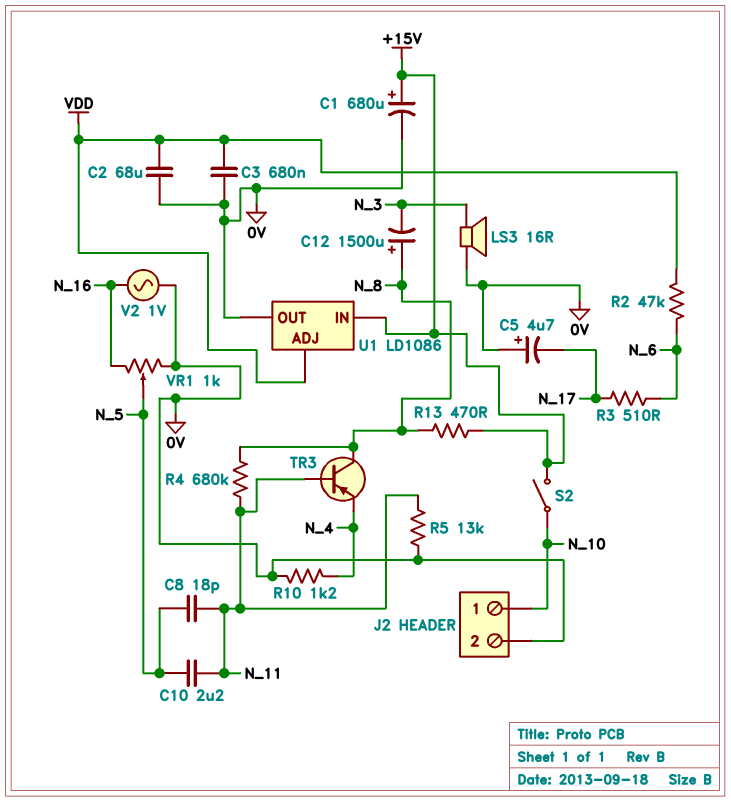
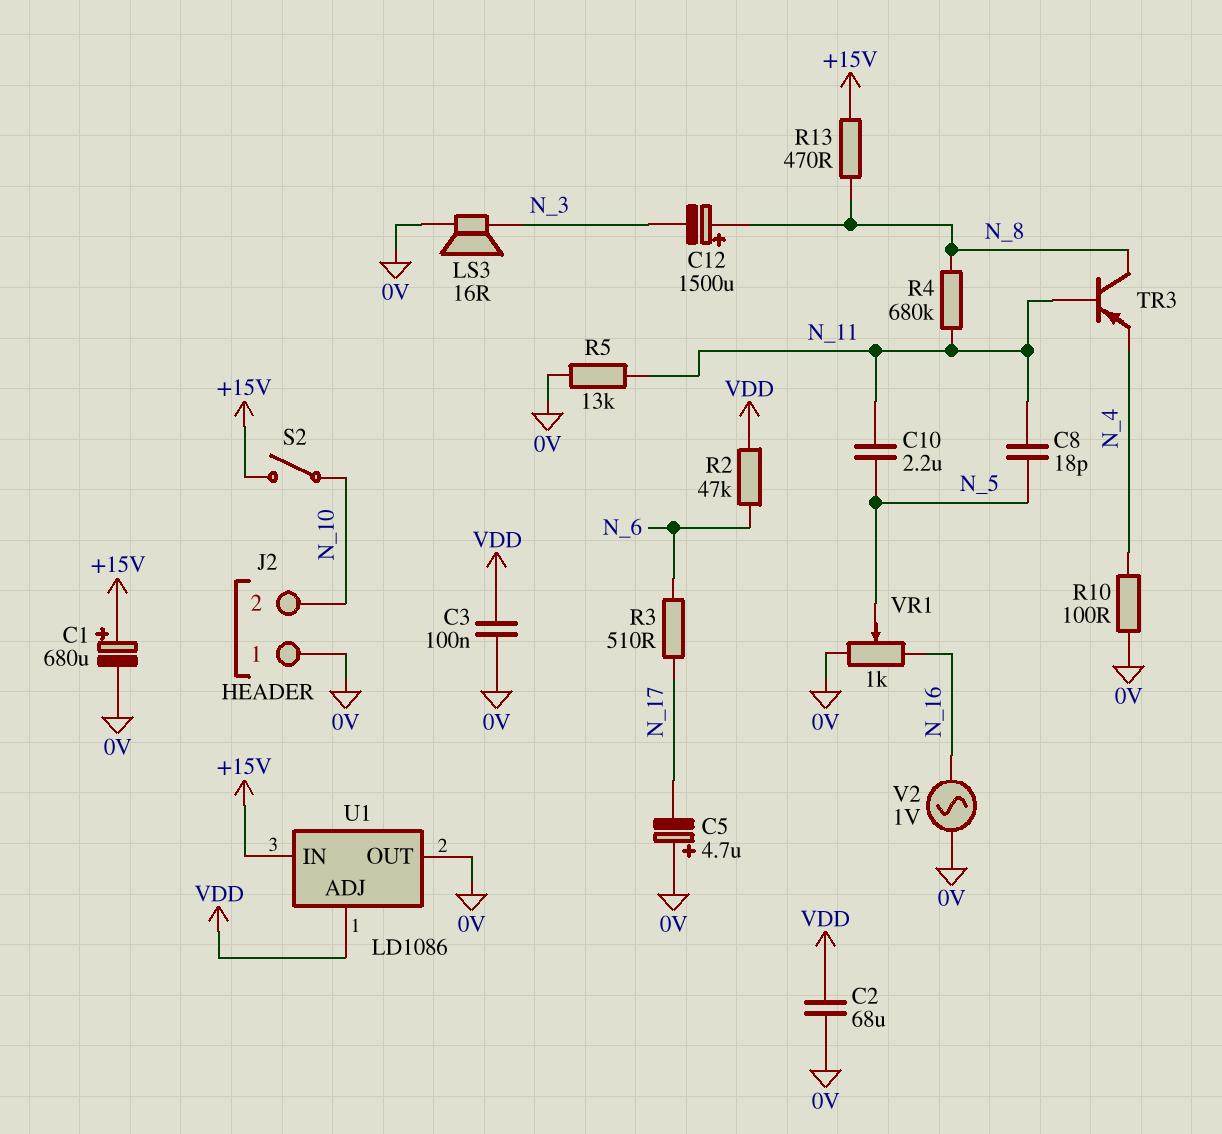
C3: 680nF (0V, VDD) -> 100nF (0V, VDD)
J2 pin 1: N_10 -> 0V
J2 pin 2: 0V -> N_10
R10: 1.2k (0V, N_4) -> 100 (0V, N_4)

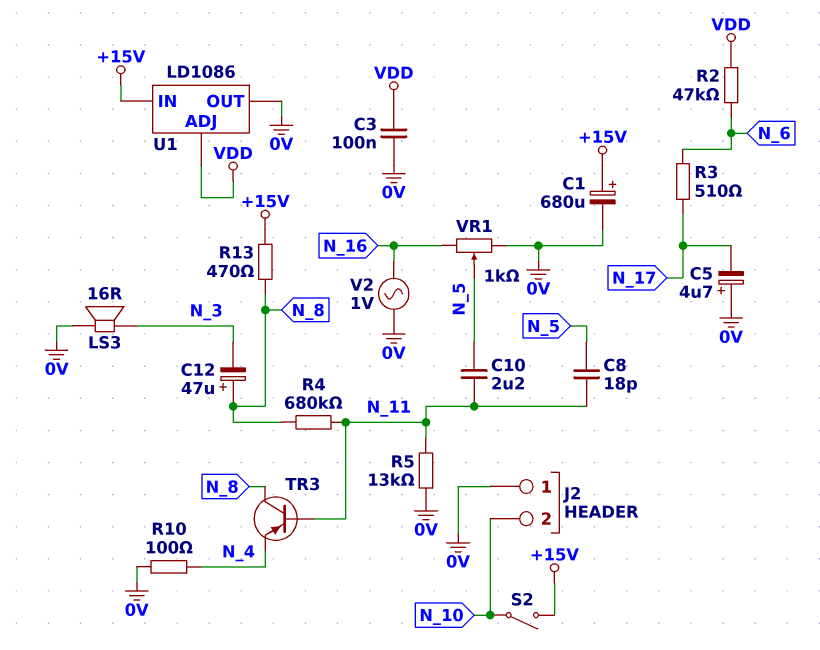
C2: 68uF (0V, VDD) -> none
C12: 1500uF (plus N_8, minus N_3) -> 47uF (plus N_8, minus N_3)

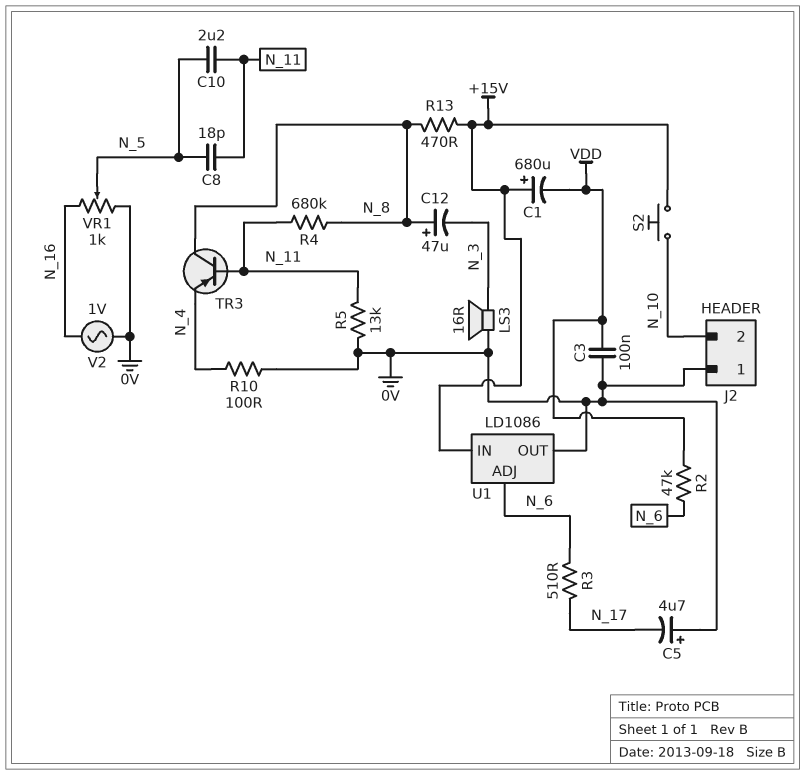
C1: 680uF (plus +15V, minus 0V) -> 680uF (plus +15V, minus VDD)
S2: switch (+15V, N_10) -> button (+15V, N_10)
U1 pin ADJ: VDD -> N_6

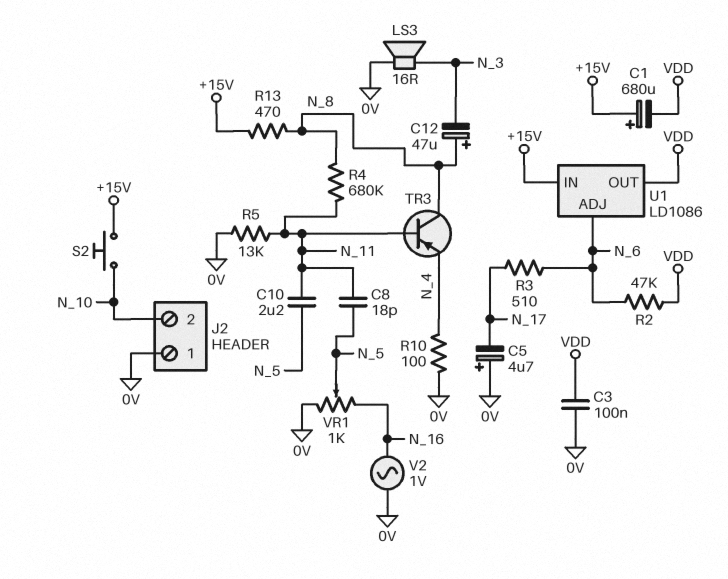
U1 pin OUT: 0V -> VDD

